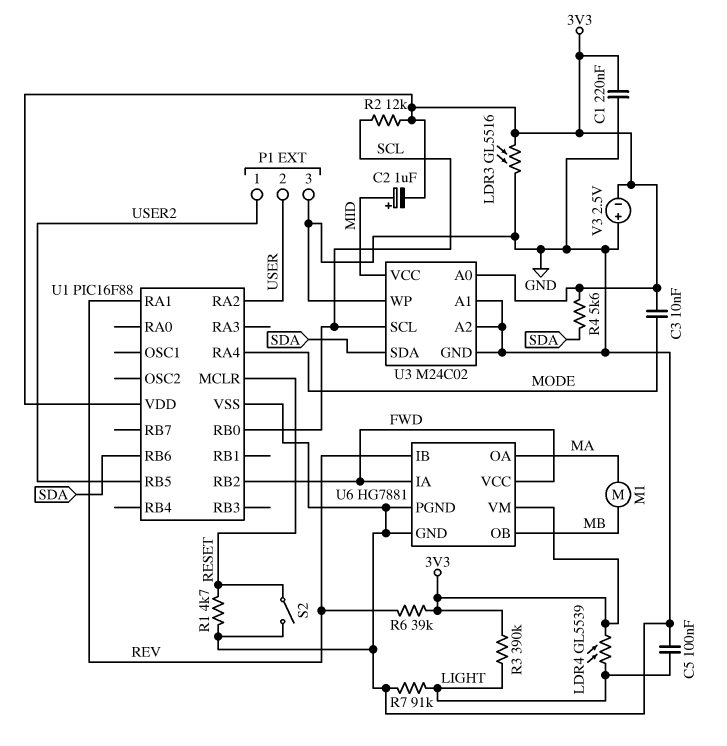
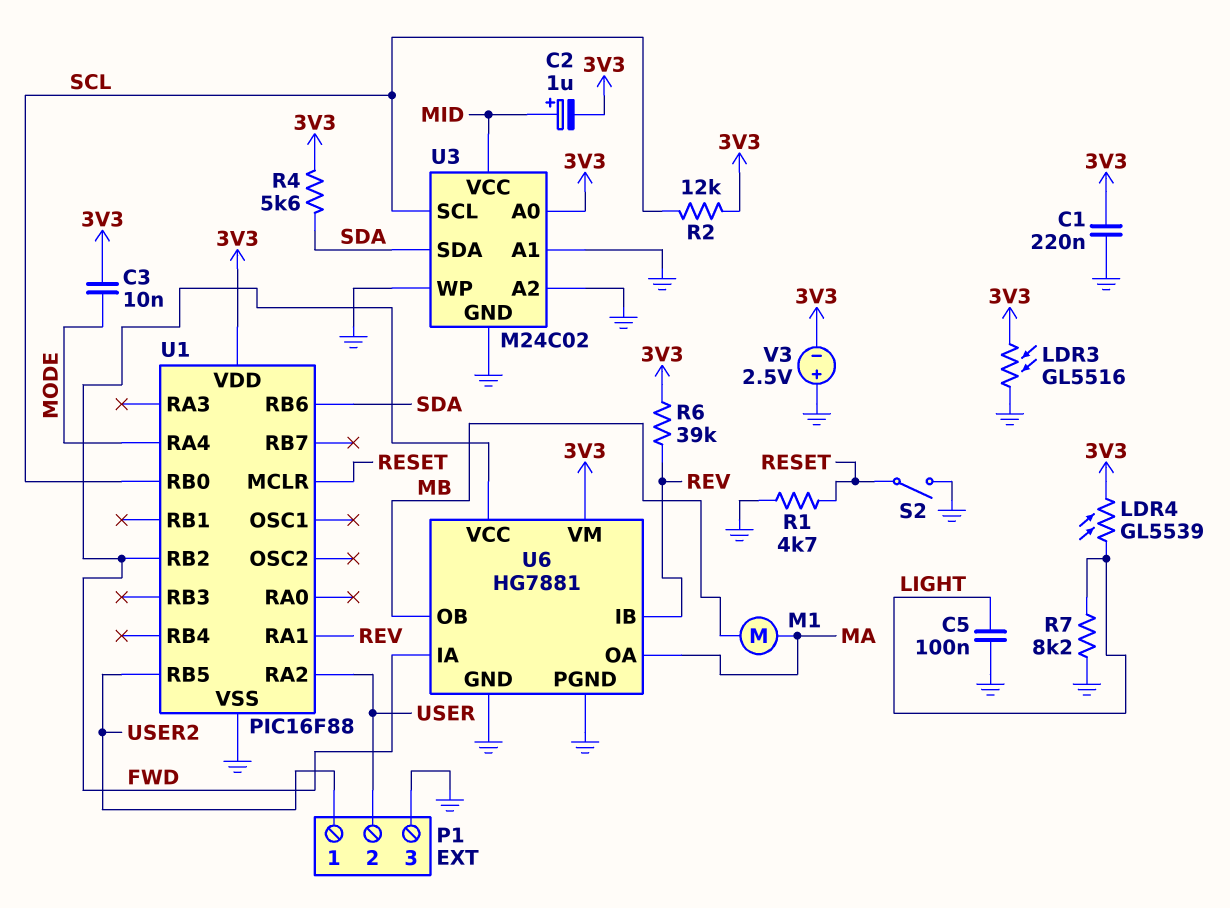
R3: 390k (3V3, LIGHT) -> none
R7: 91k (GND, LIGHT) -> 8.2k (GND, LIGHT)

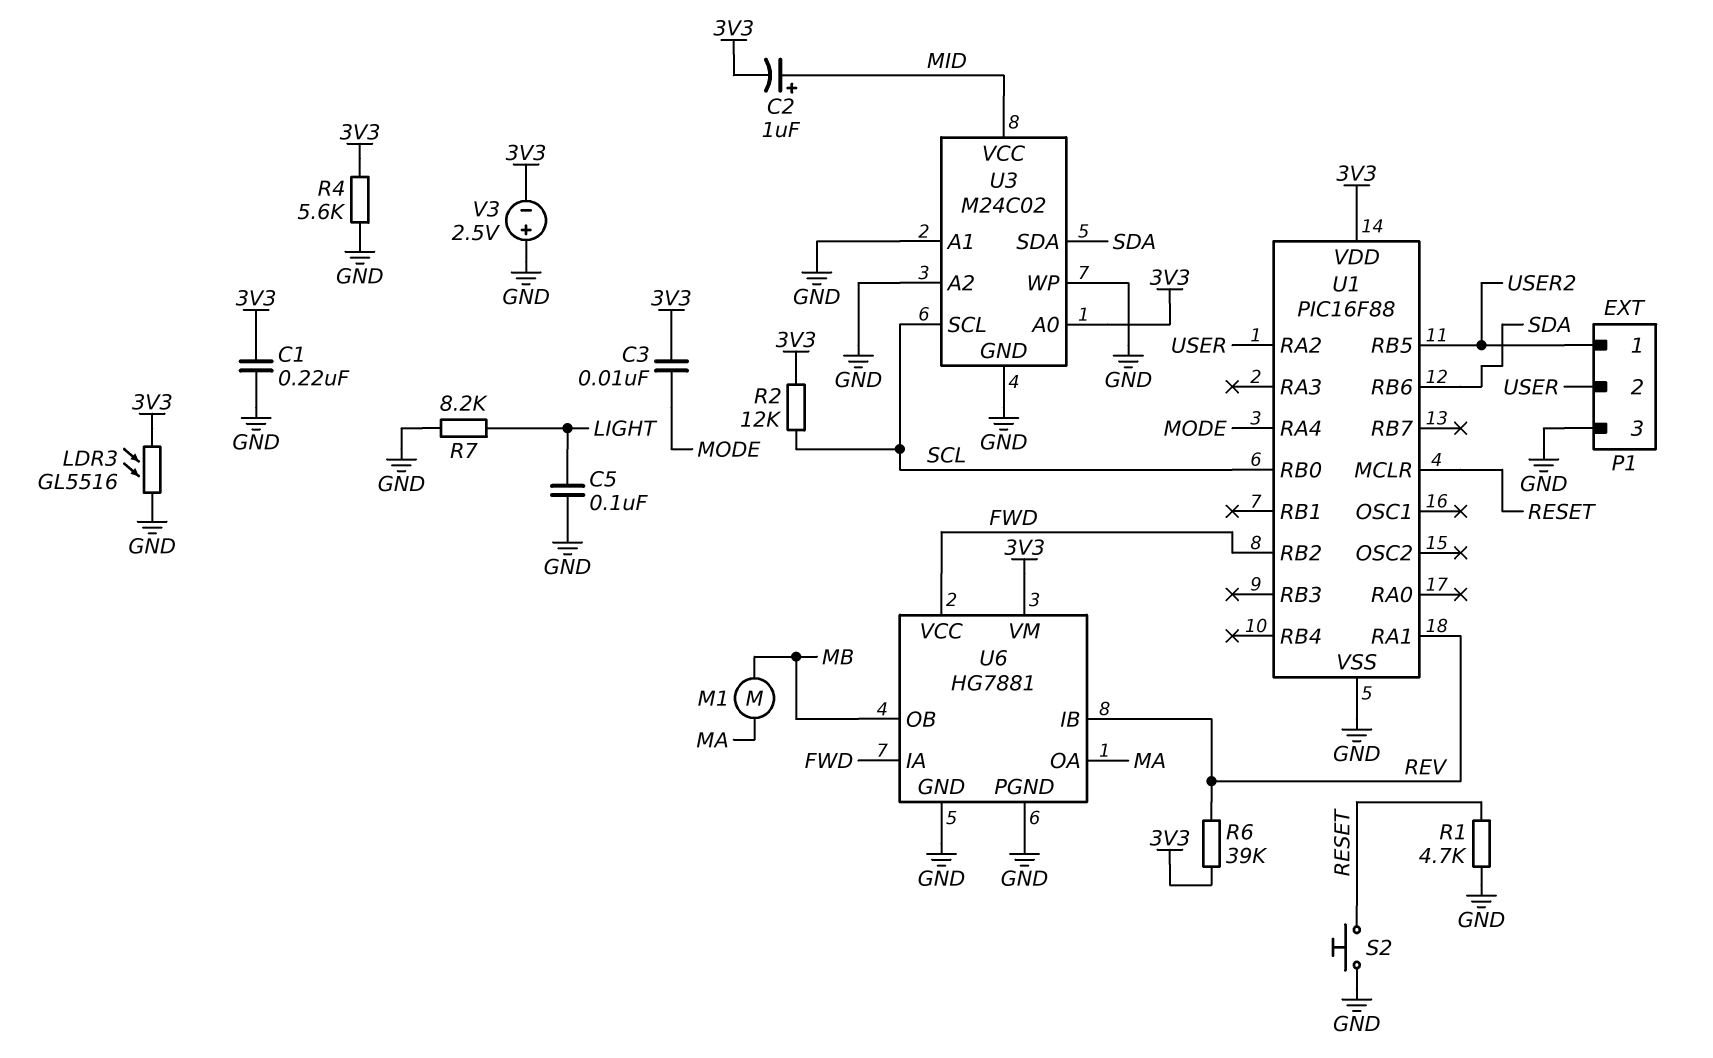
LDR4: GL5539 (3V3, LIGHT) -> none
R4: 5.6k (3V3, SDA) -> 5.6k (3V3, GND)
S2: switch (GND, RESET) -> button (GND, RESET)

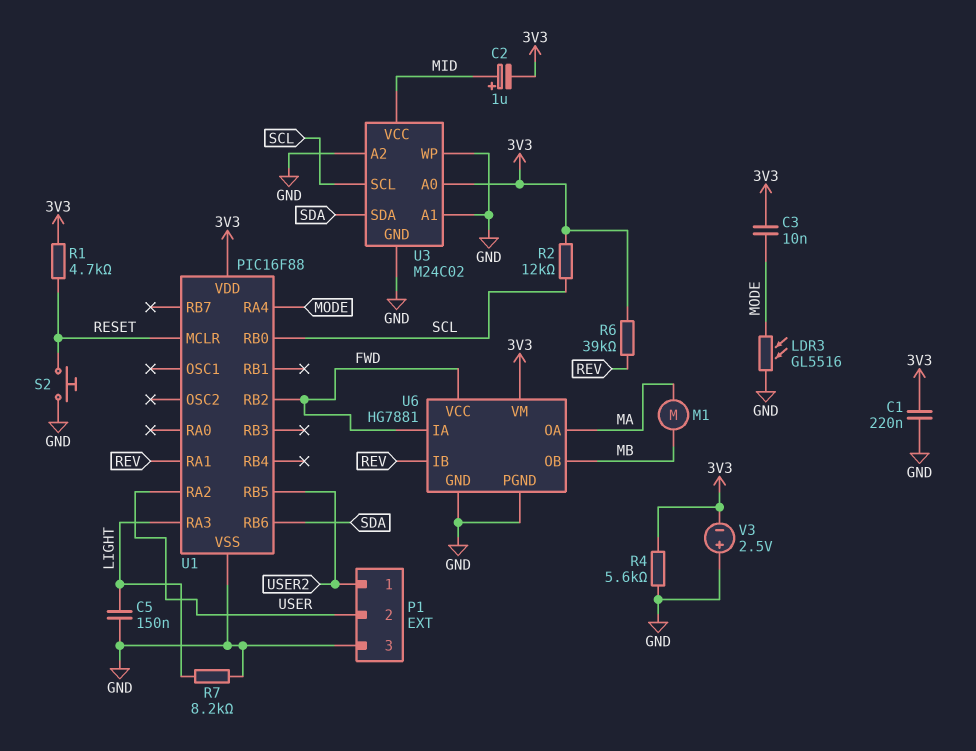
C5: 100nF (GND, LIGHT) -> 150nF (GND, LIGHT)
LDR3: GL5516 (3V3, GND) -> GL5516 (GND, MODE)
R1: 4.7k (GND, RESET) -> 4.7k (3V3, RESET)
U1 pin RA3: none -> LIGHT

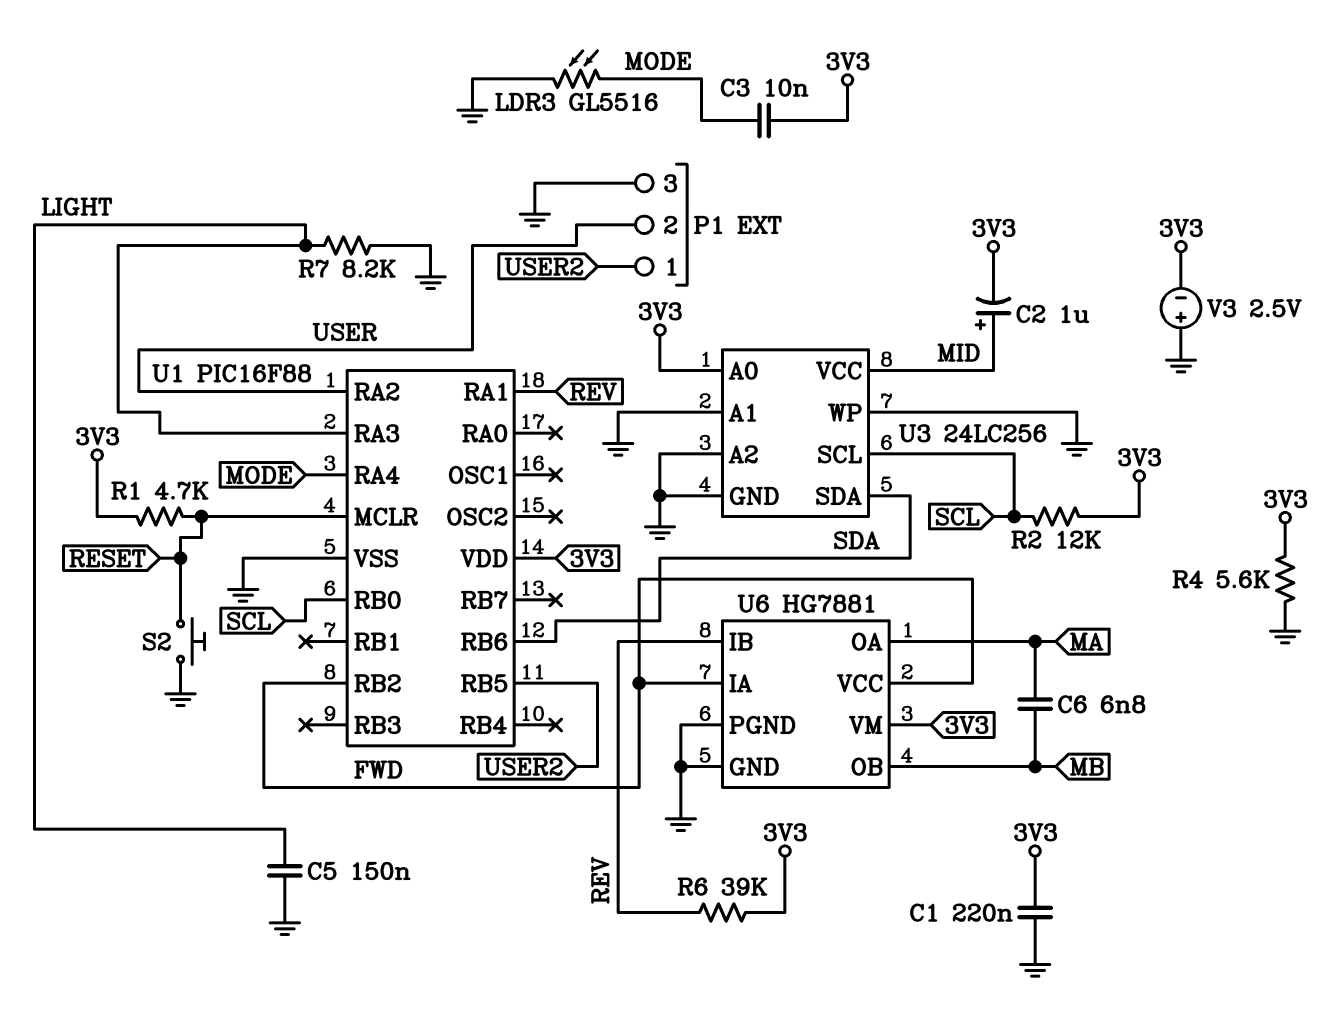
C6: none -> 6.8nF (MA, MB)
M1: motor (MA, MB) -> none
U3: M24C02 -> 24LC256

